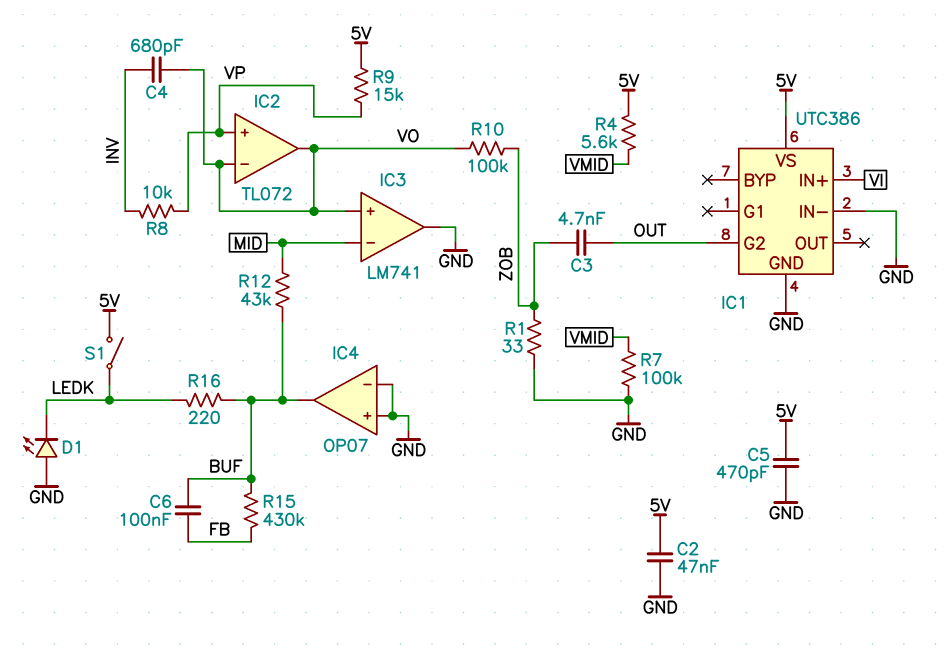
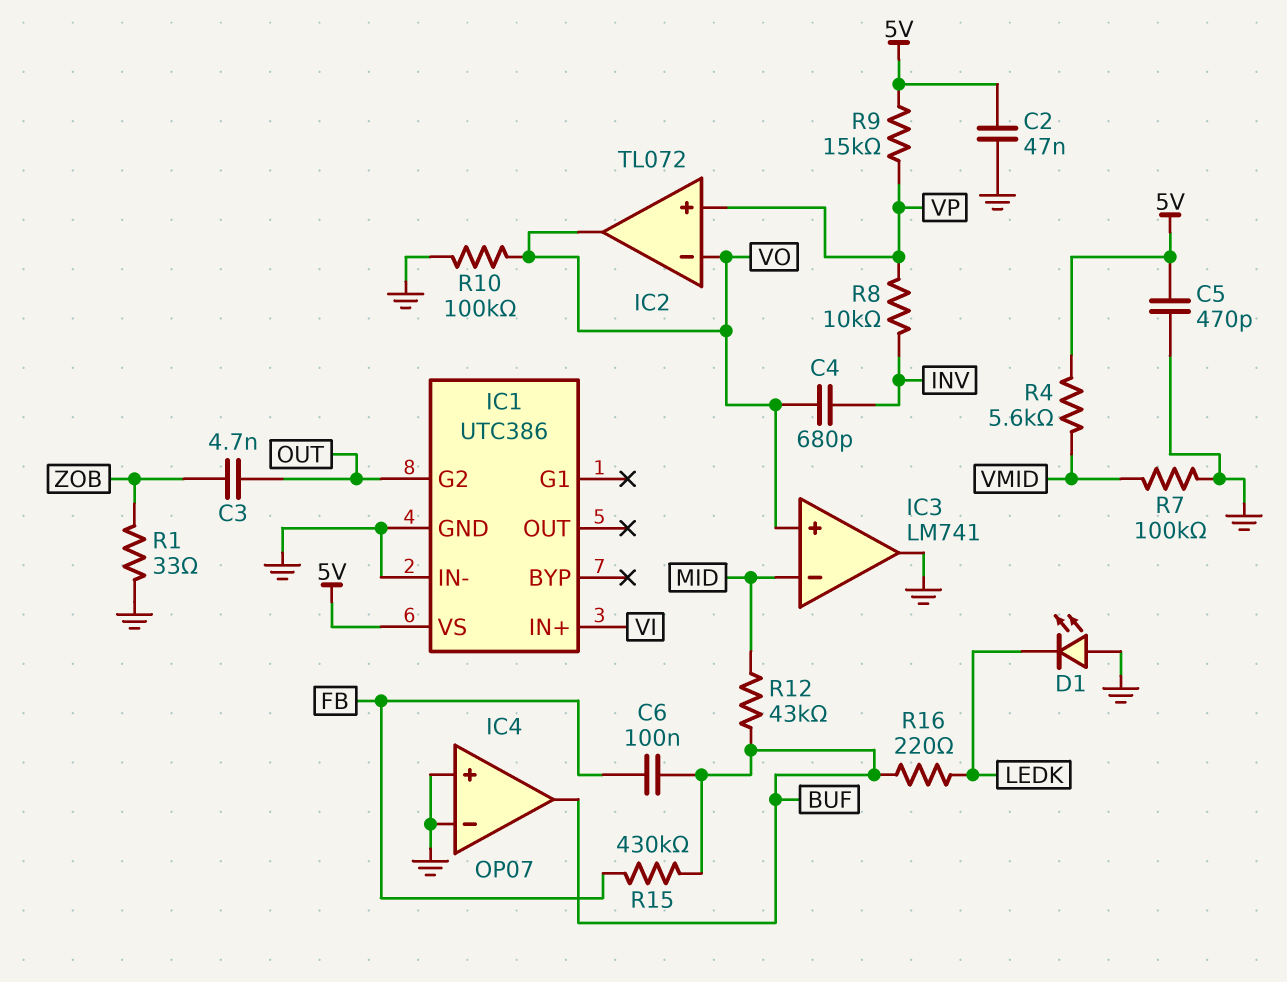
R10: 100k (VO, ZOB) -> 100k (GND, VO)
S1: switch (5V, LEDK) -> none

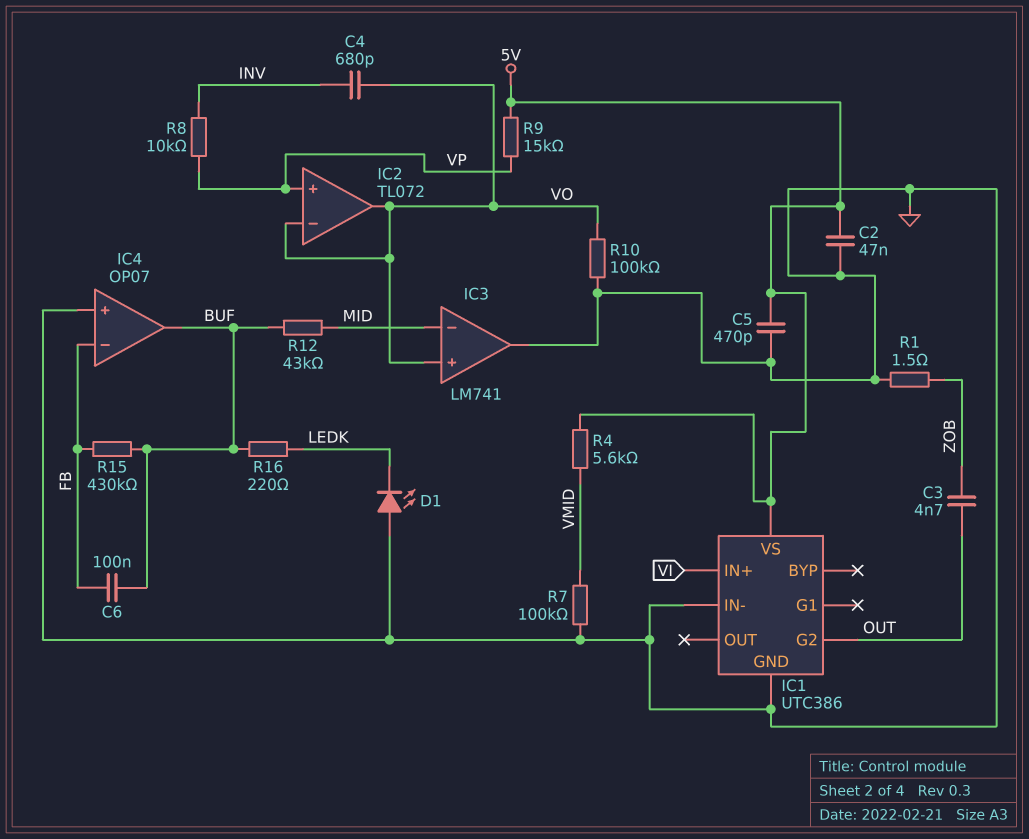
IC4 pin in-: GND -> FB
R1: 33 (GND, ZOB) -> 1.5 (GND, ZOB)

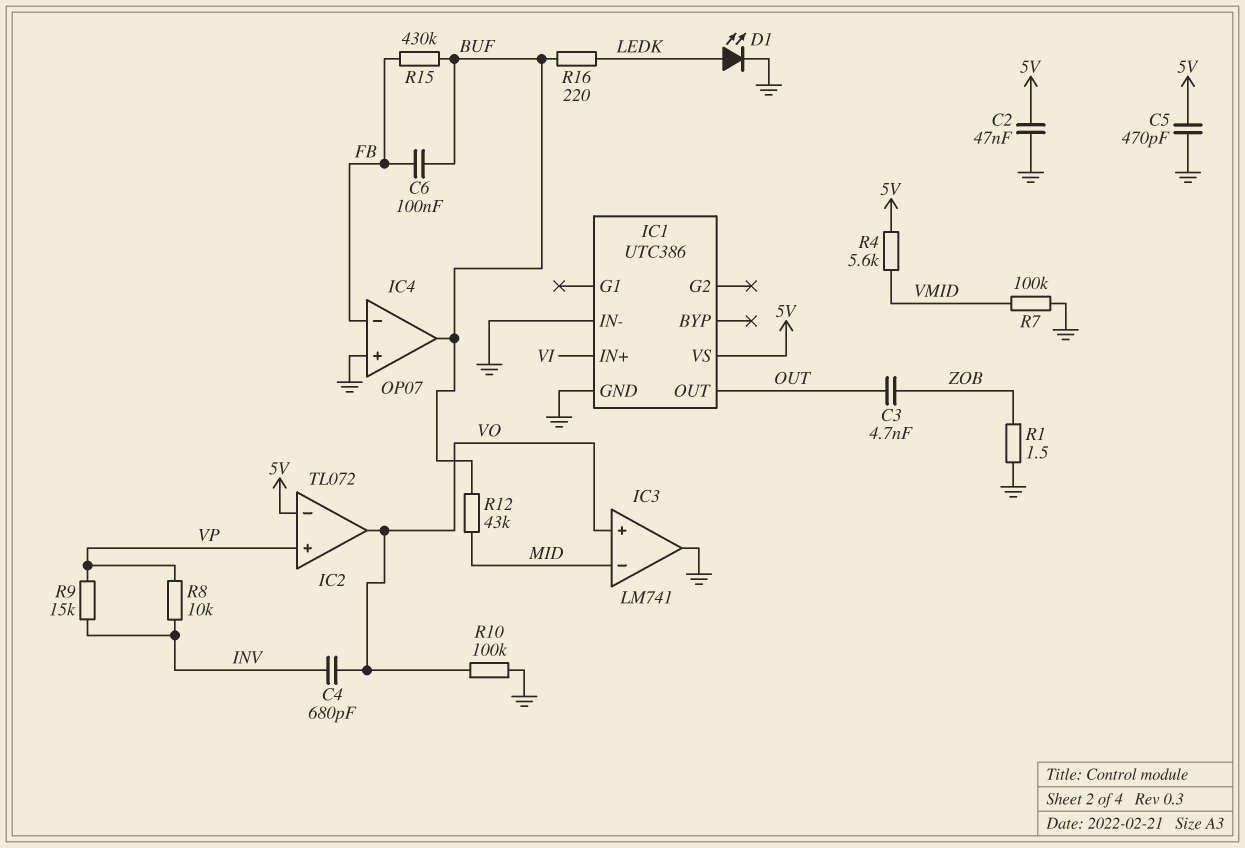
D1: LED (A GND, K LEDK) -> LED (A LEDK, K GND)
IC1 pin G2: OUT -> none
IC1 pin OUT: none -> OUT
IC2 pin in-: VO -> 5V
R9: 15k (5V, VP) -> 15k (INV, VP)

